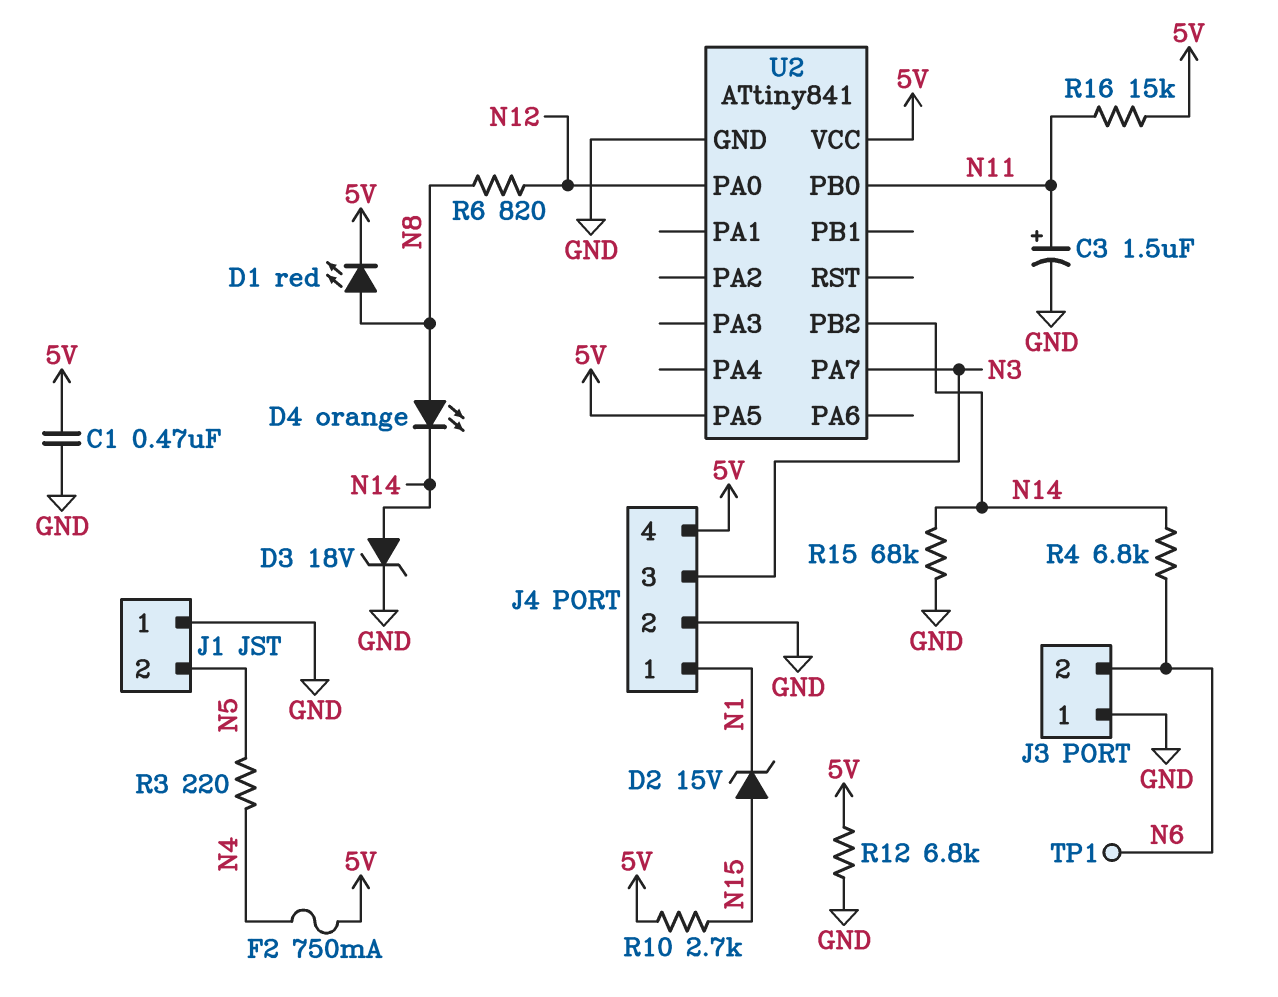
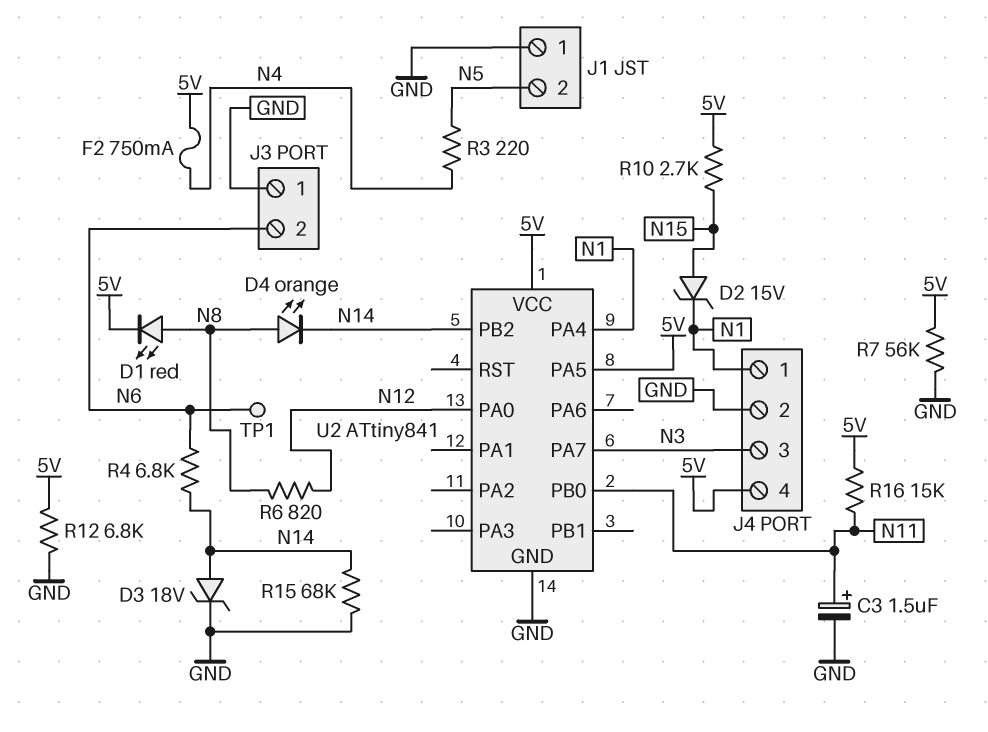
C1: 470nF (5V, GND) -> none
R7: none -> 56k (5V, GND)
U2 pin PA4: none -> N1

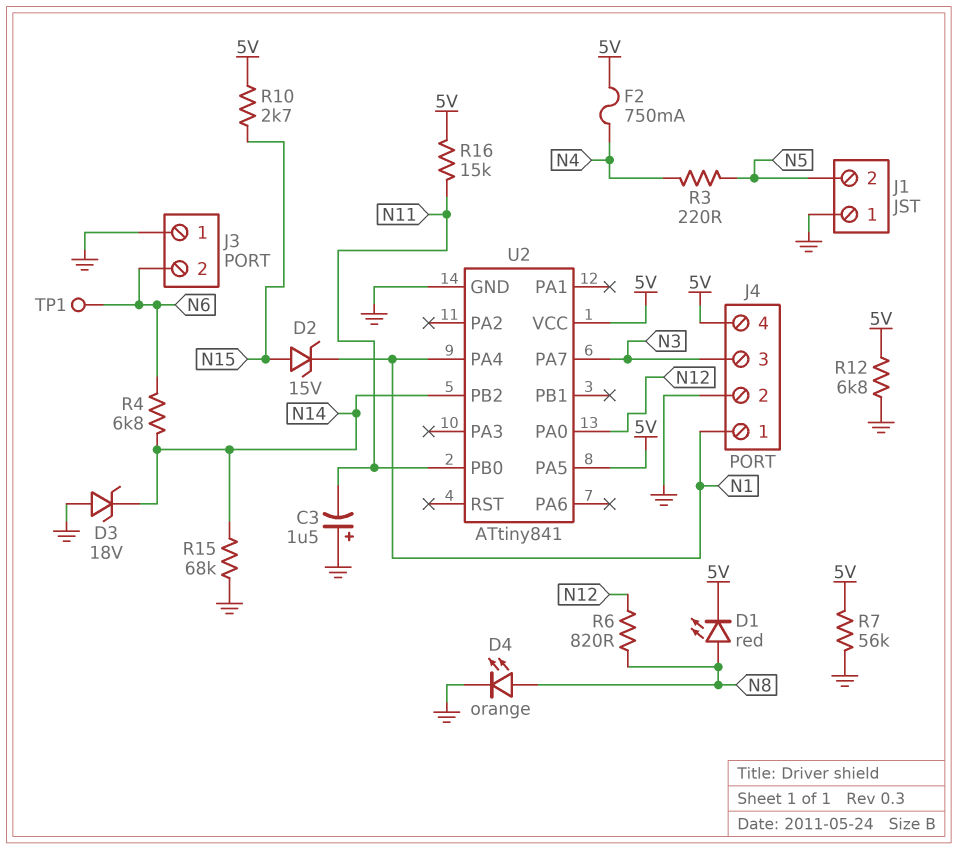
C3: 1.5uF (plus N11, minus GND) -> 1.5uF (plus GND, minus N11)
D3: zener 18V (A N14, K GND) -> zener 18V (A GND, K N14)
D4: LED orange (A N8, K N14) -> LED orange (A N8, K GND)

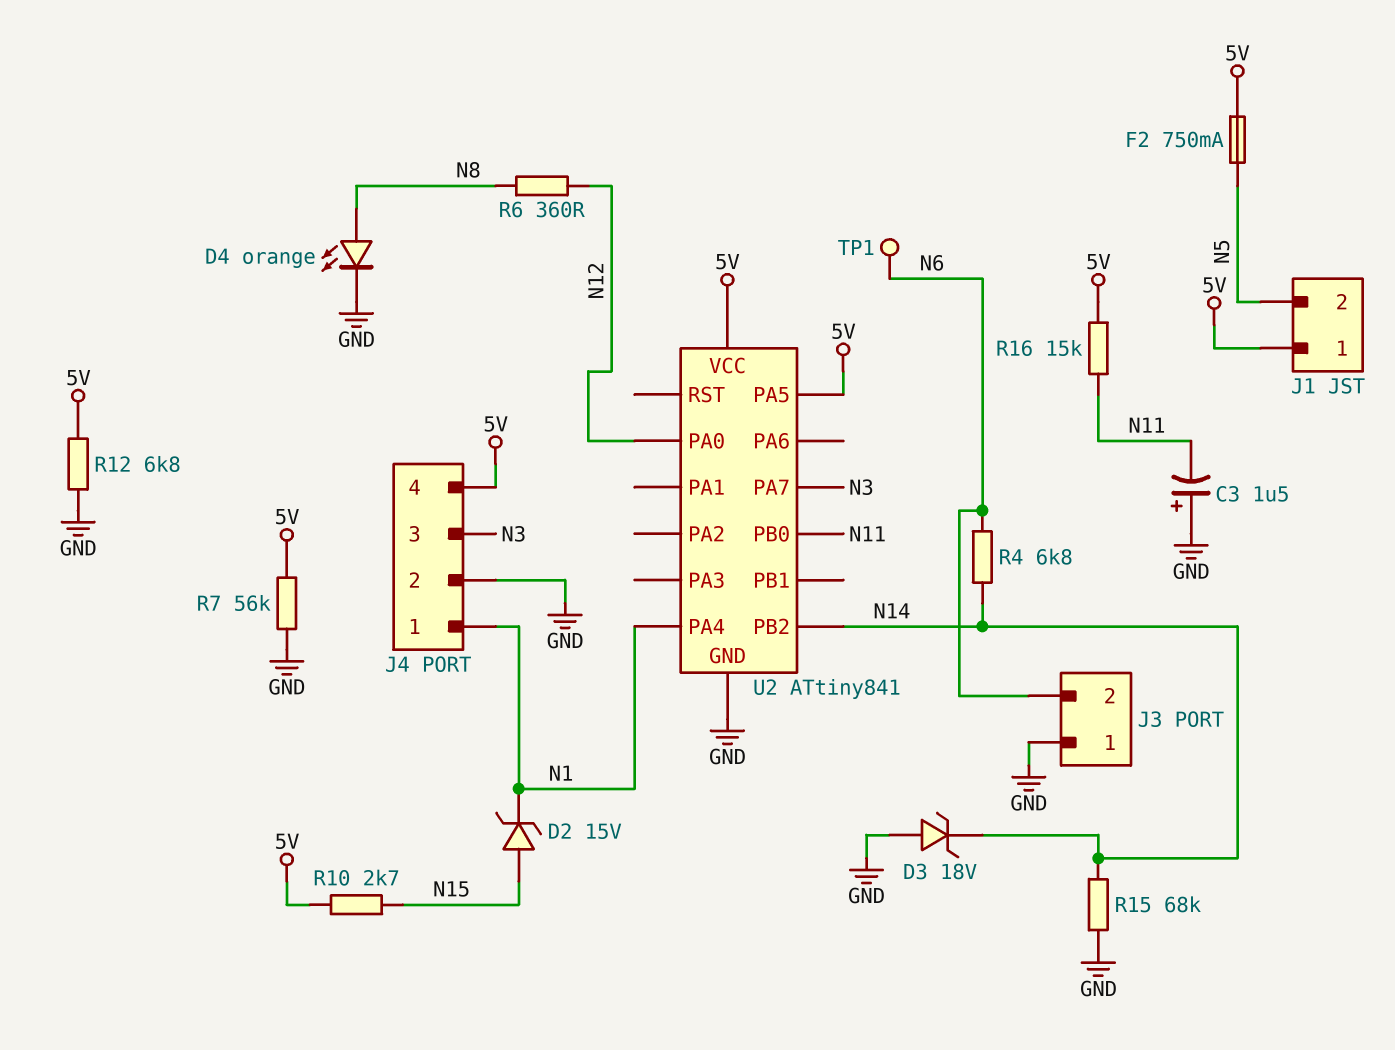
D1: LED red (A N8, K 5V) -> none
F2: 750mA (5V, N4) -> 750mA (5V, N5)
J1 pin 1: GND -> 5V
R3: 220 (N4, N5) -> none
R6: 820 (N8, N12) -> 360 (N8, N12)

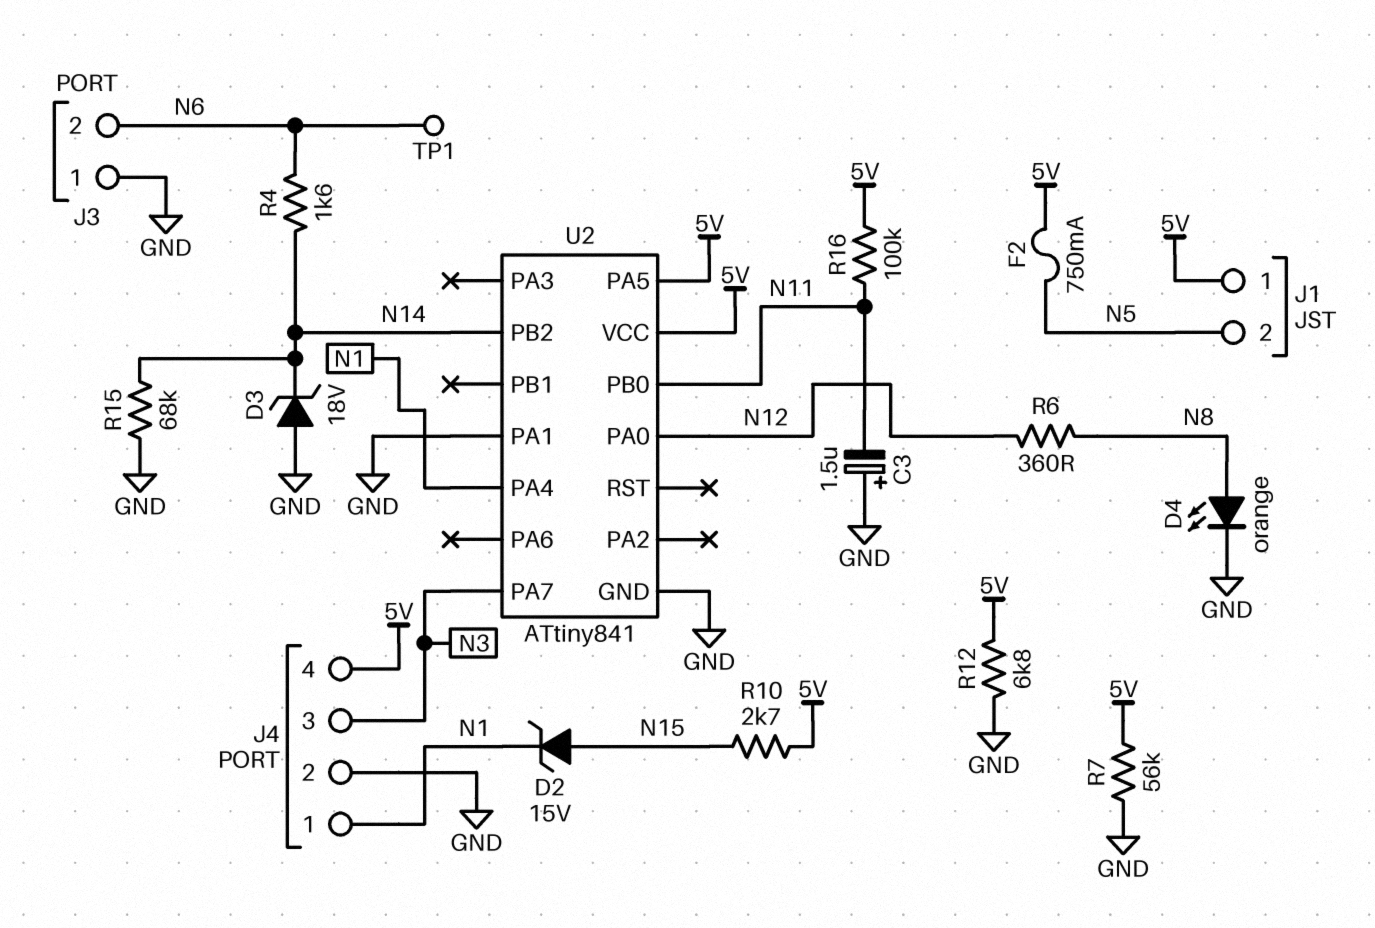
R4: 6.8k (N6, N14) -> 1.6k (N6, N14)
R16: 15k (5V, N11) -> 100k (5V, N11)
U2 pin PA1: none -> GND

